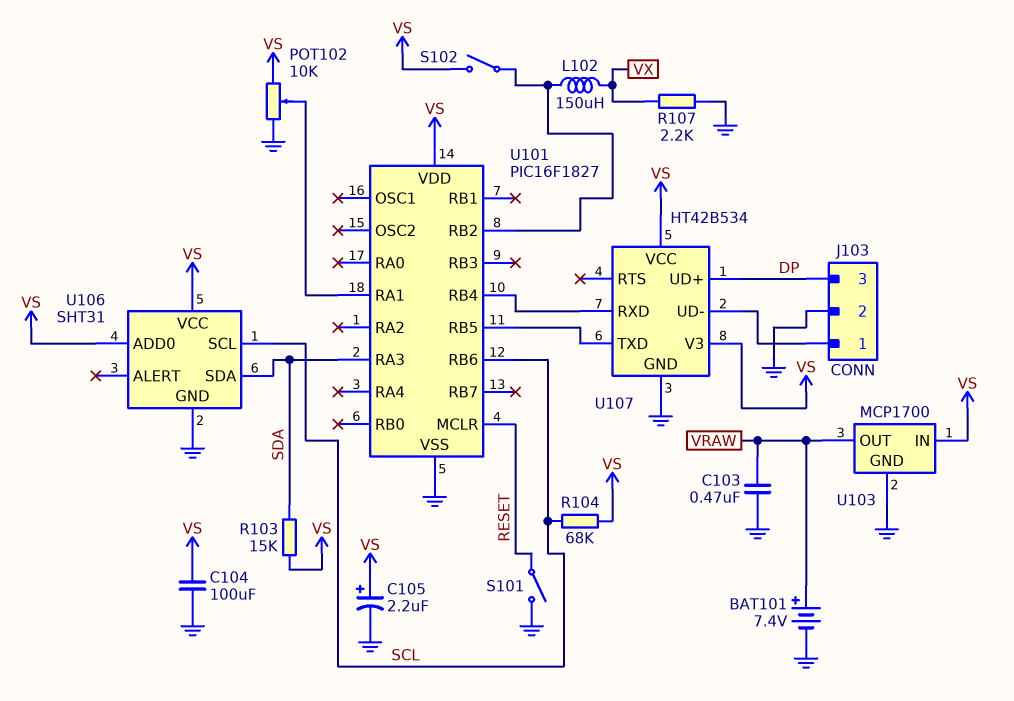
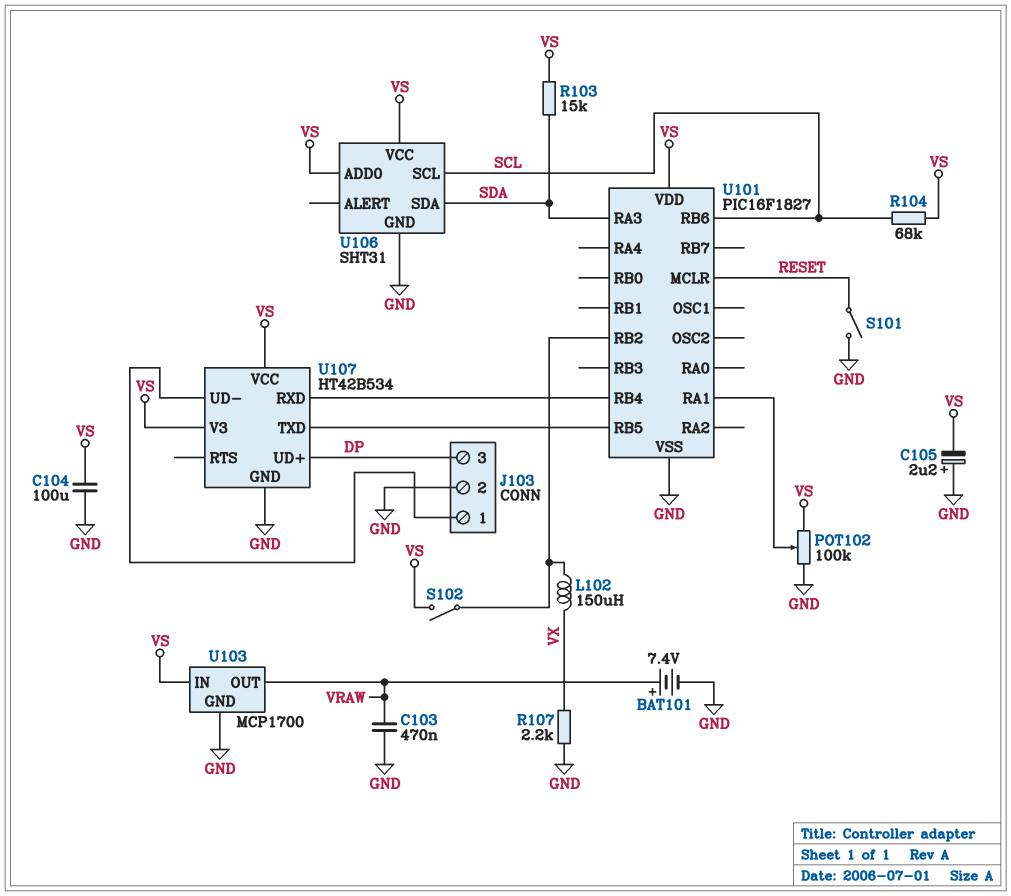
C105: 2.2uF (plus VS, minus GND) -> 2.2uF (plus GND, minus VS)
POT102: 10k (GND, VS, wiper U101/RA1) -> 100k (GND, VS, wiper U101/RA1)

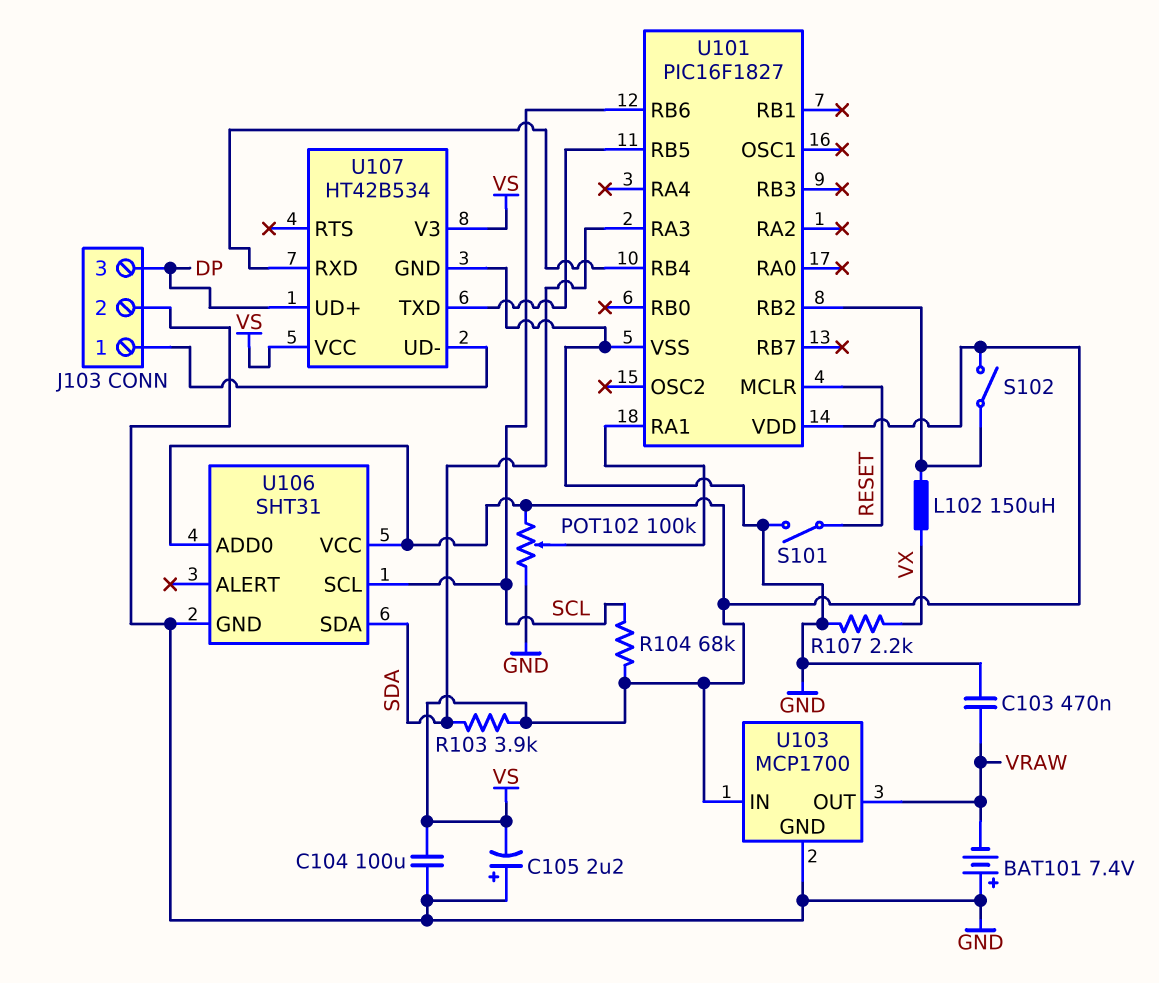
BAT101: 7.4V (plus VRAW, minus GND) -> 7.4V (plus GND, minus VRAW)
R103: 15k (SDA, VS) -> 3.9k (SDA, VS)

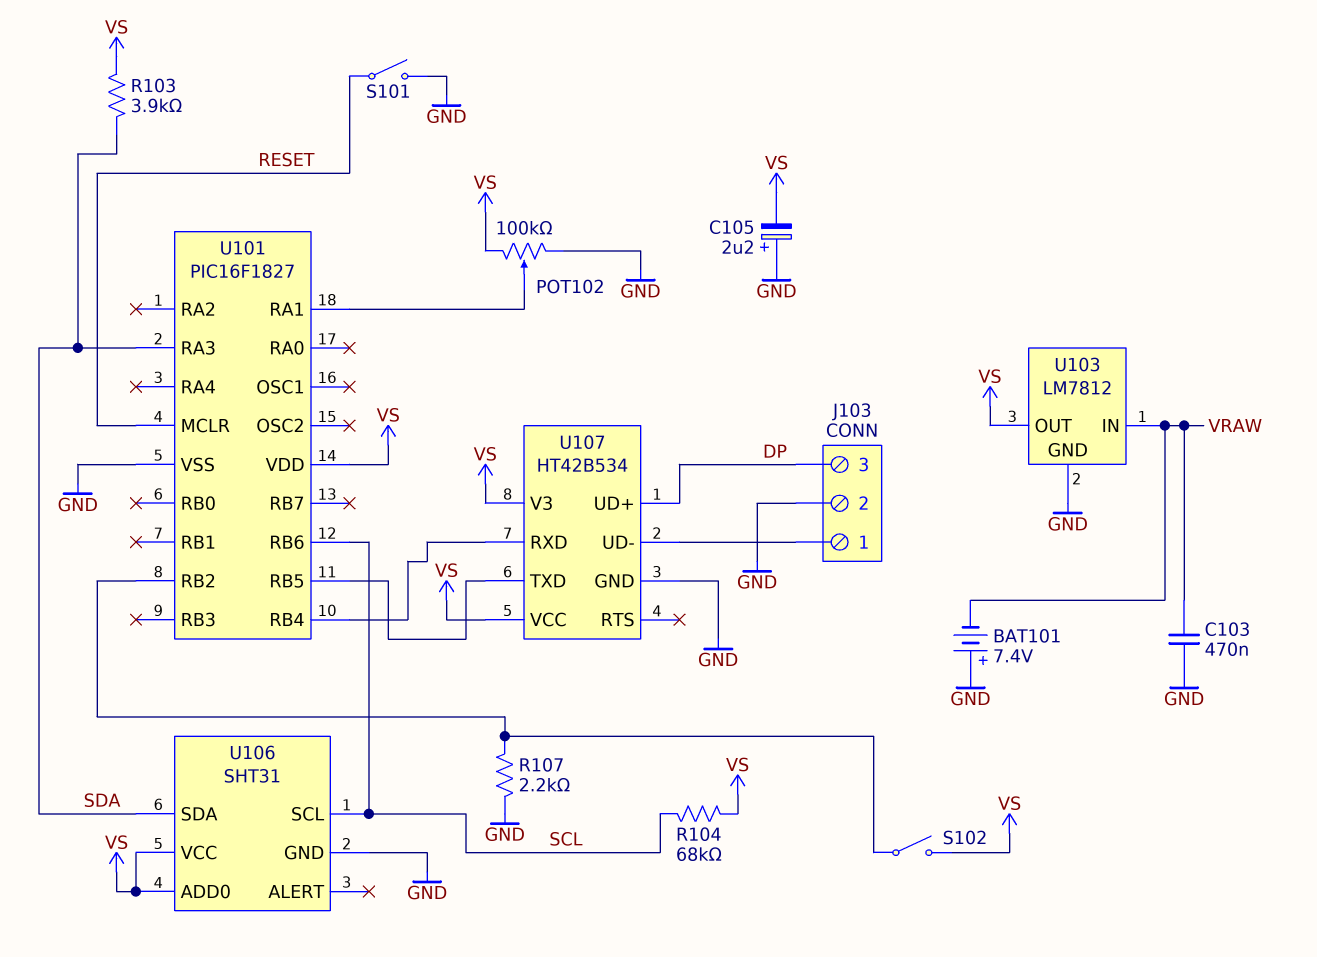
C104: 100uF (GND, VS) -> none
L102: 150uH (U101/RB2, VX) -> none
R107: 2.2k (GND, VX) -> 2.2k (GND, U101/RB2)
U103: MCP1700 -> LM7812
U103 pin IN: VS -> VRAW
U103 pin OUT: VRAW -> VS

